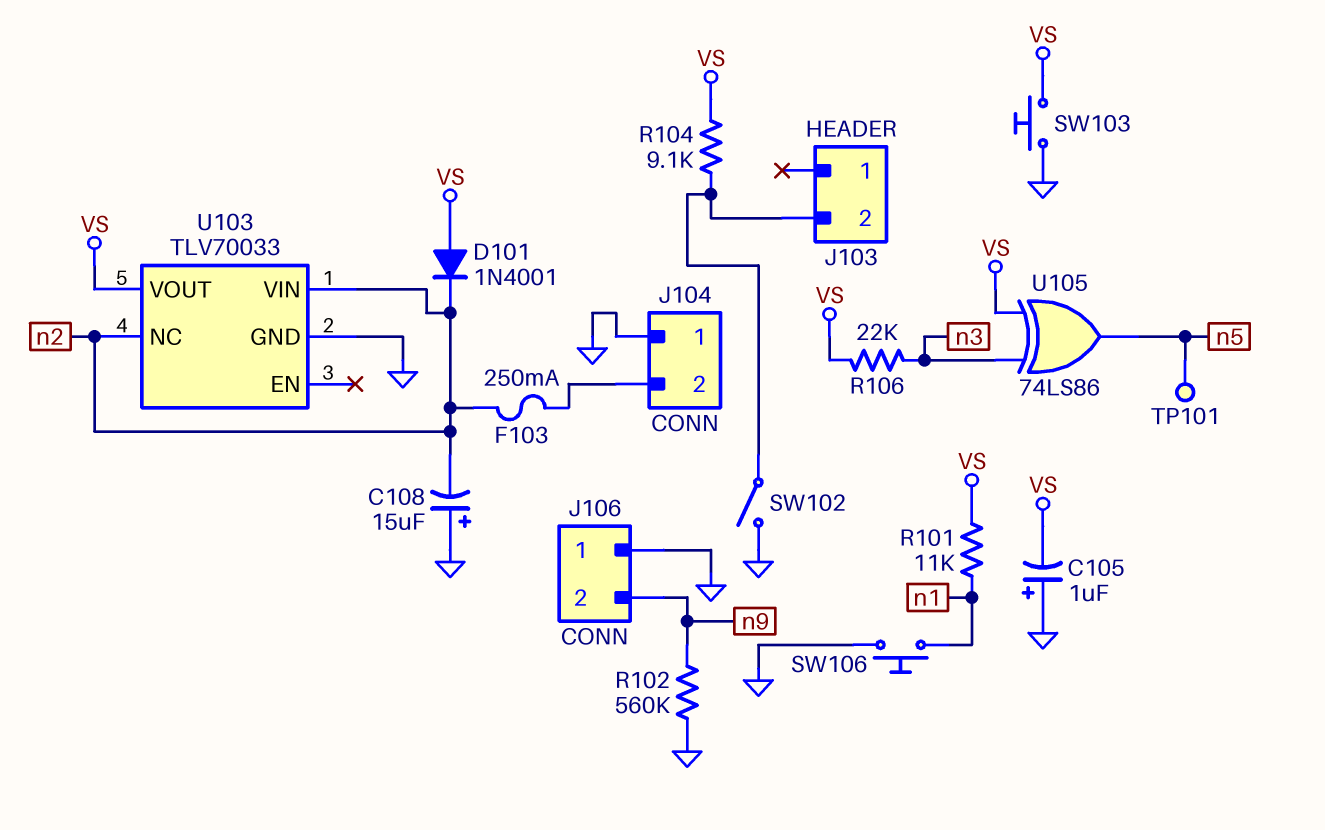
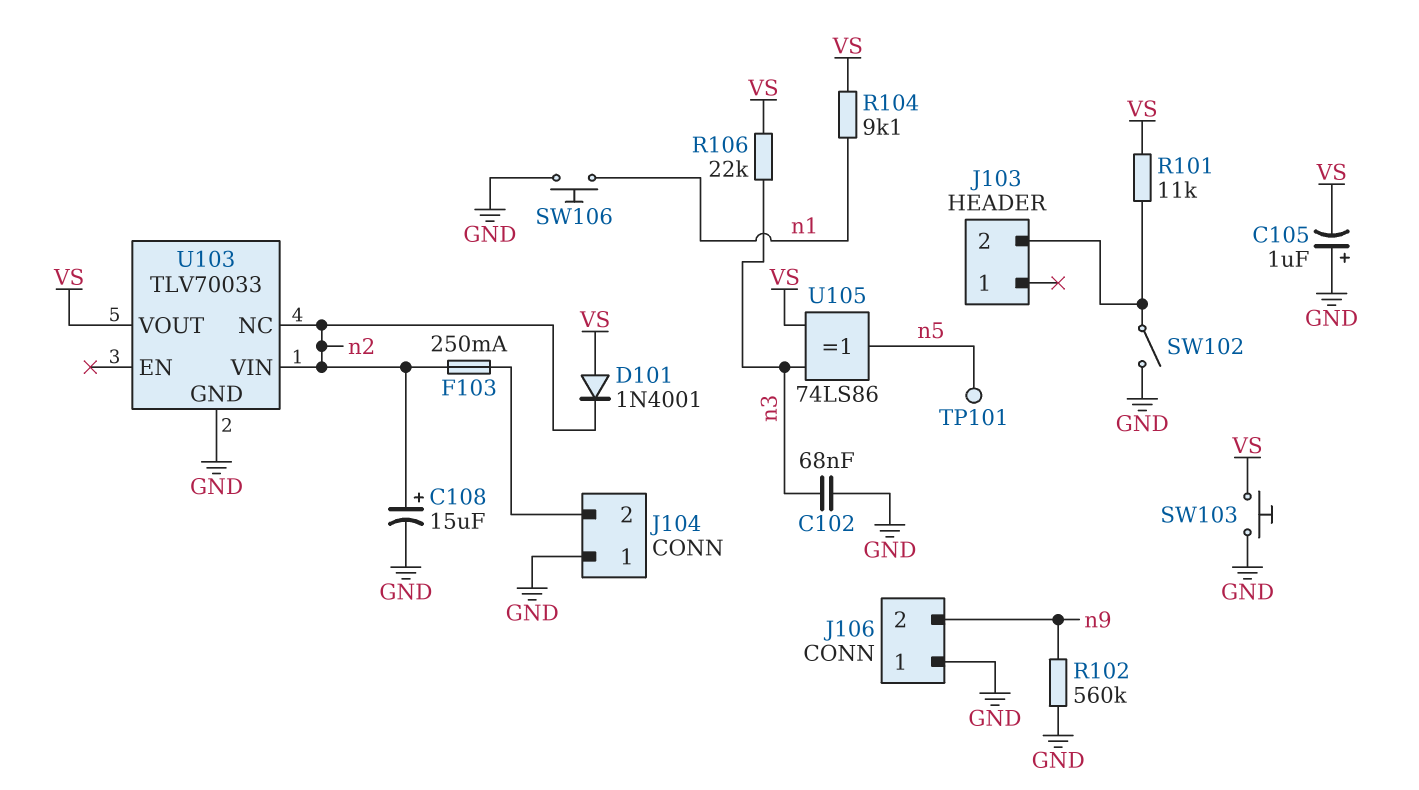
C102: none -> 68nF (GND, n3)
C108: 15uF (plus GND, minus n2) -> 15uF (plus n2, minus GND)
R101: 11k (VS, n1) -> 11k (J103/2, VS)
R104: 9.1k (J103/2, VS) -> 9.1k (VS, n1)

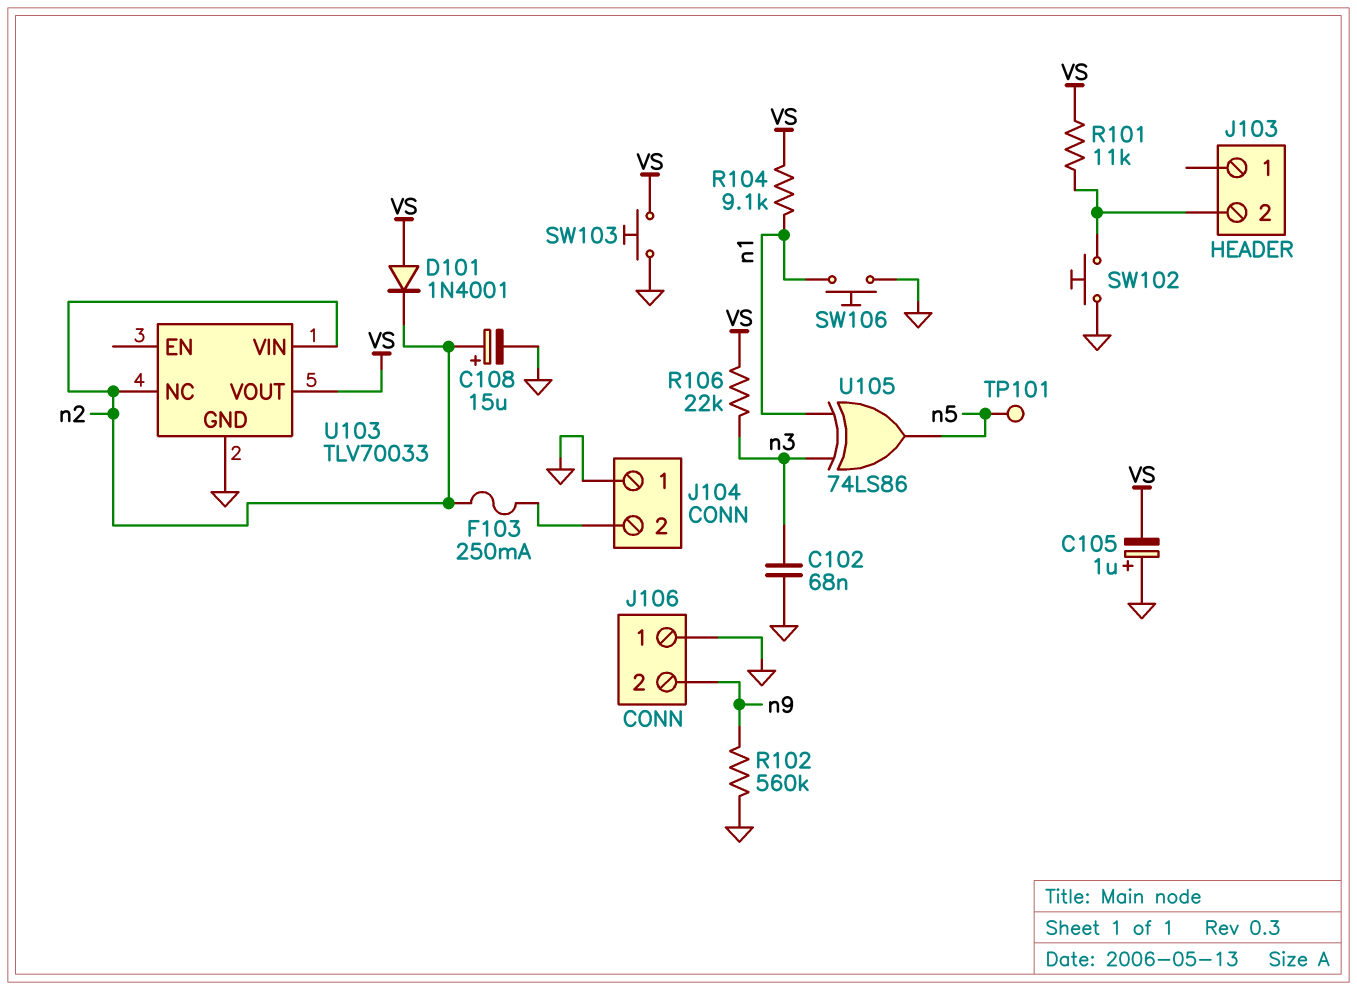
SW102: switch (GND, J103/2) -> button (GND, J103/2)
U105: XOR 74LS86 (in VS, in n3, out n5) -> XOR 74LS86 (in n1, in n3, out n5)

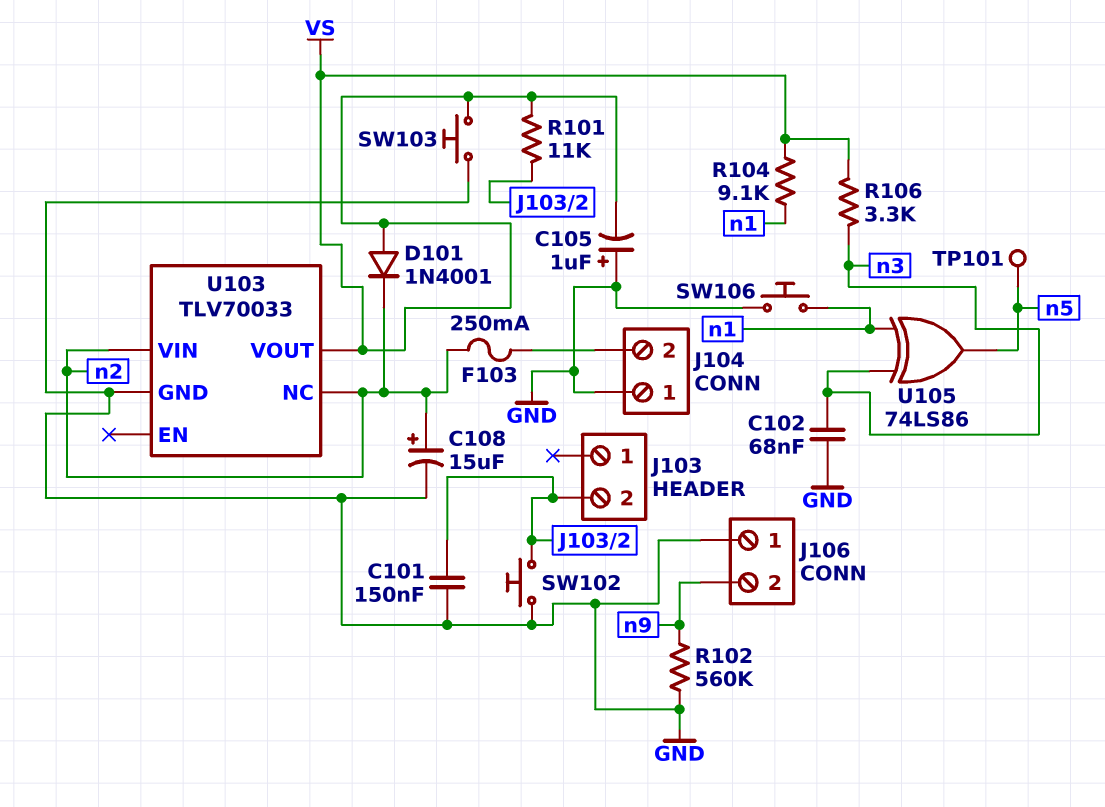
C101: none -> 150nF (GND, J103/2)
R106: 22k (VS, n3) -> 3.3k (VS, n3)

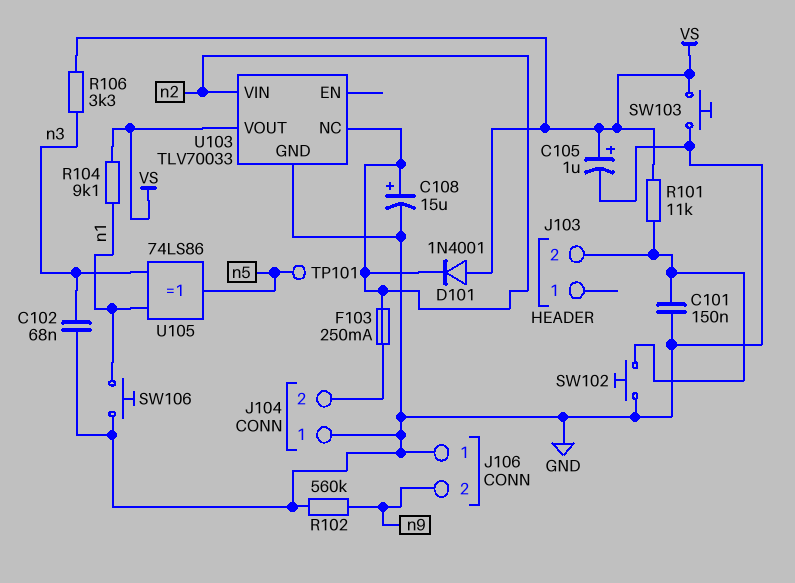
C105: 1uF (plus GND, minus VS) -> 1uF (plus VS, minus GND)

